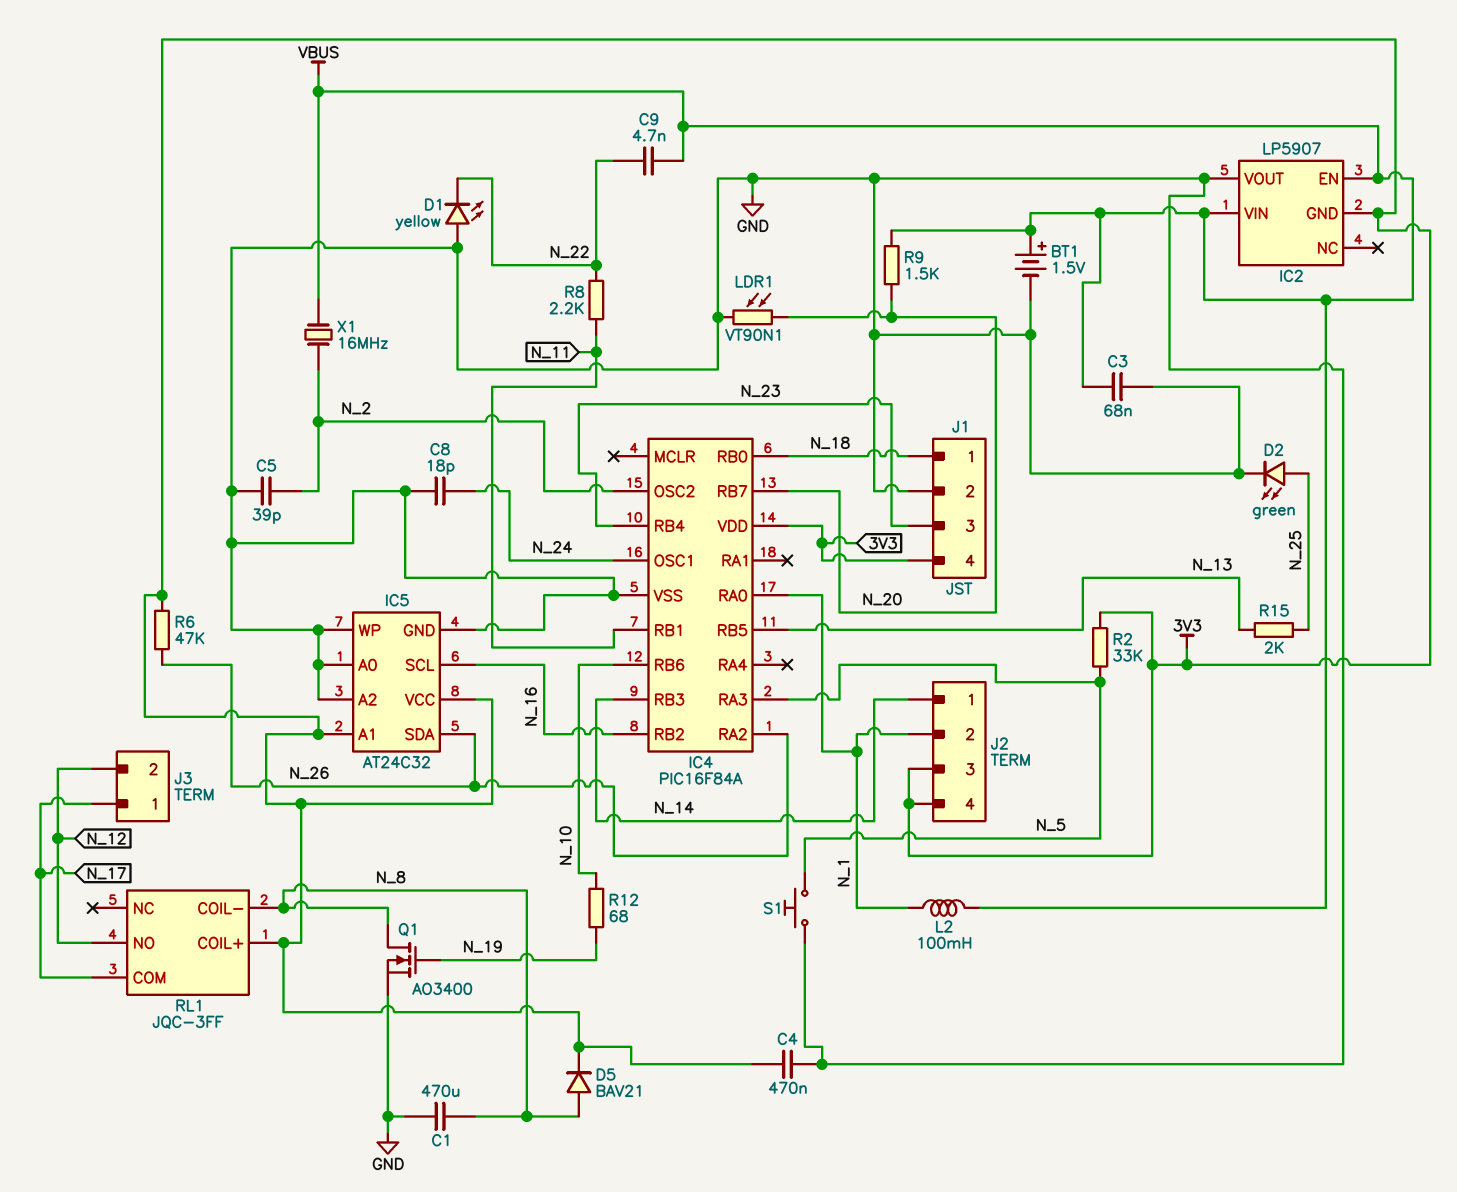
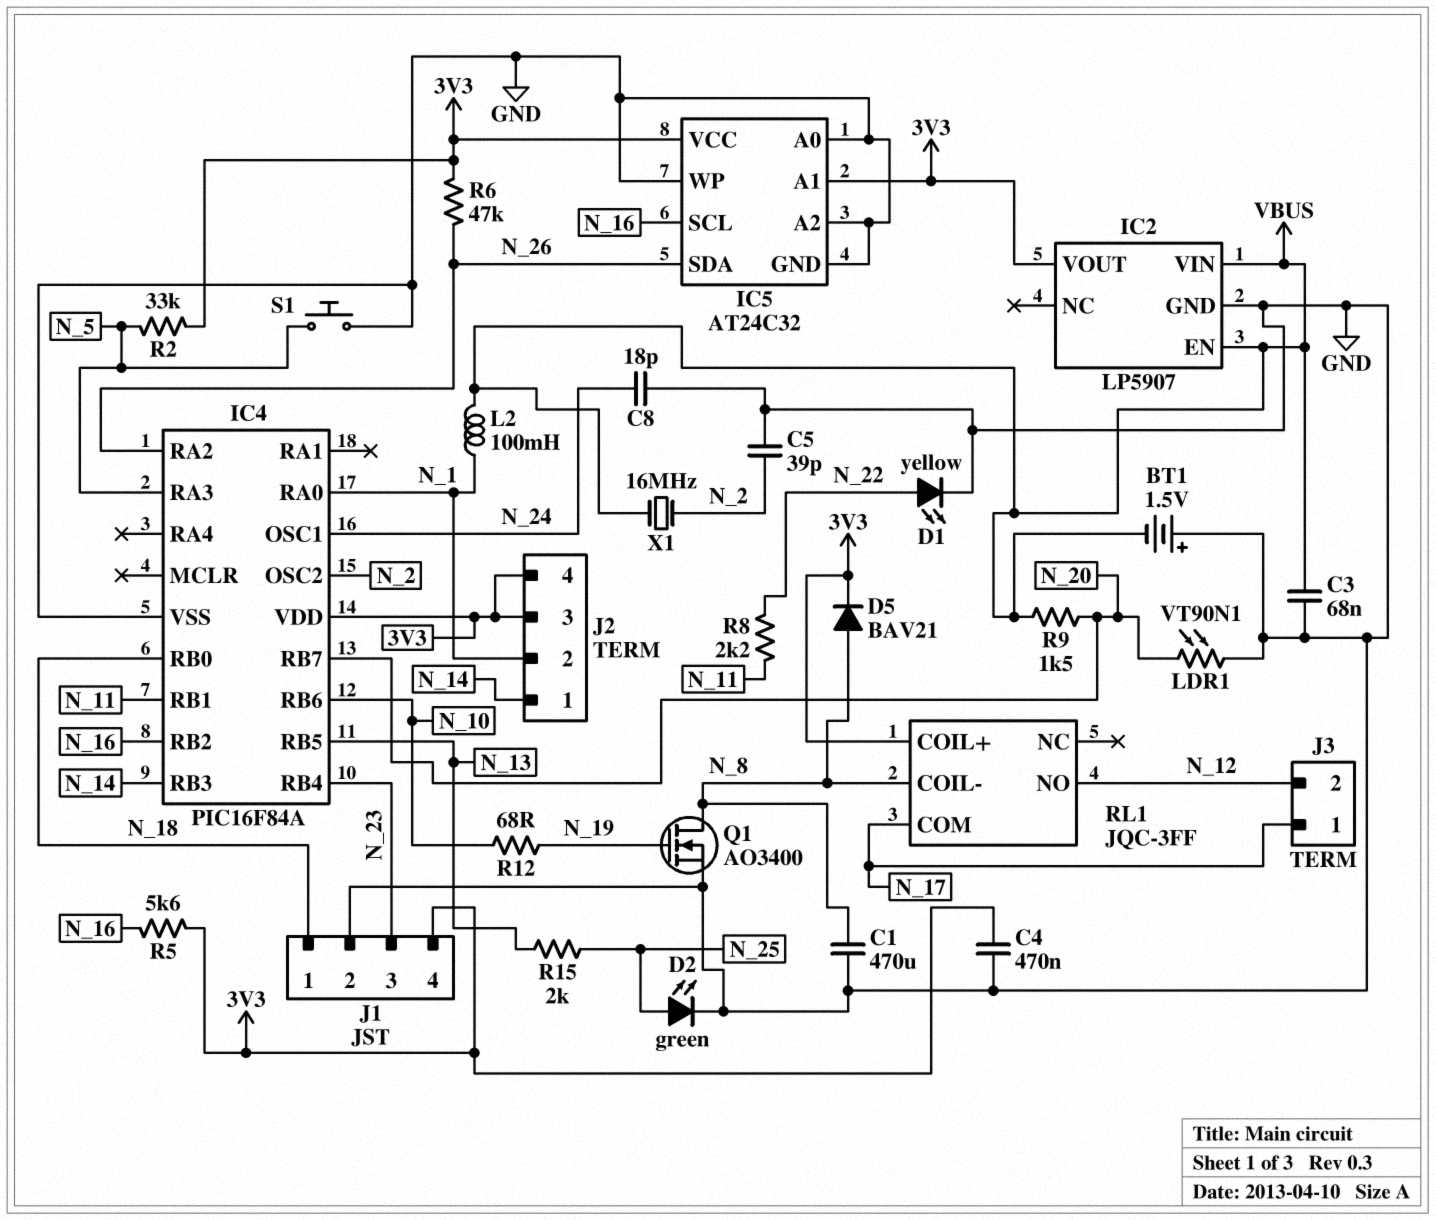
BT1: 1.5V (plus VBUS, minus GND) -> 1.5V (plus GND, minus VBUS)
C9: 4.7nF (N_22, VBUS) -> none
D1: LED yellow (A GND, K N_22) -> LED yellow (A N_22, K GND)
IC2 pin GND: 3V3 -> GND
IC2 pin VOUT: GND -> 3V3
R5: none -> 5.6k (3V3, N_16)

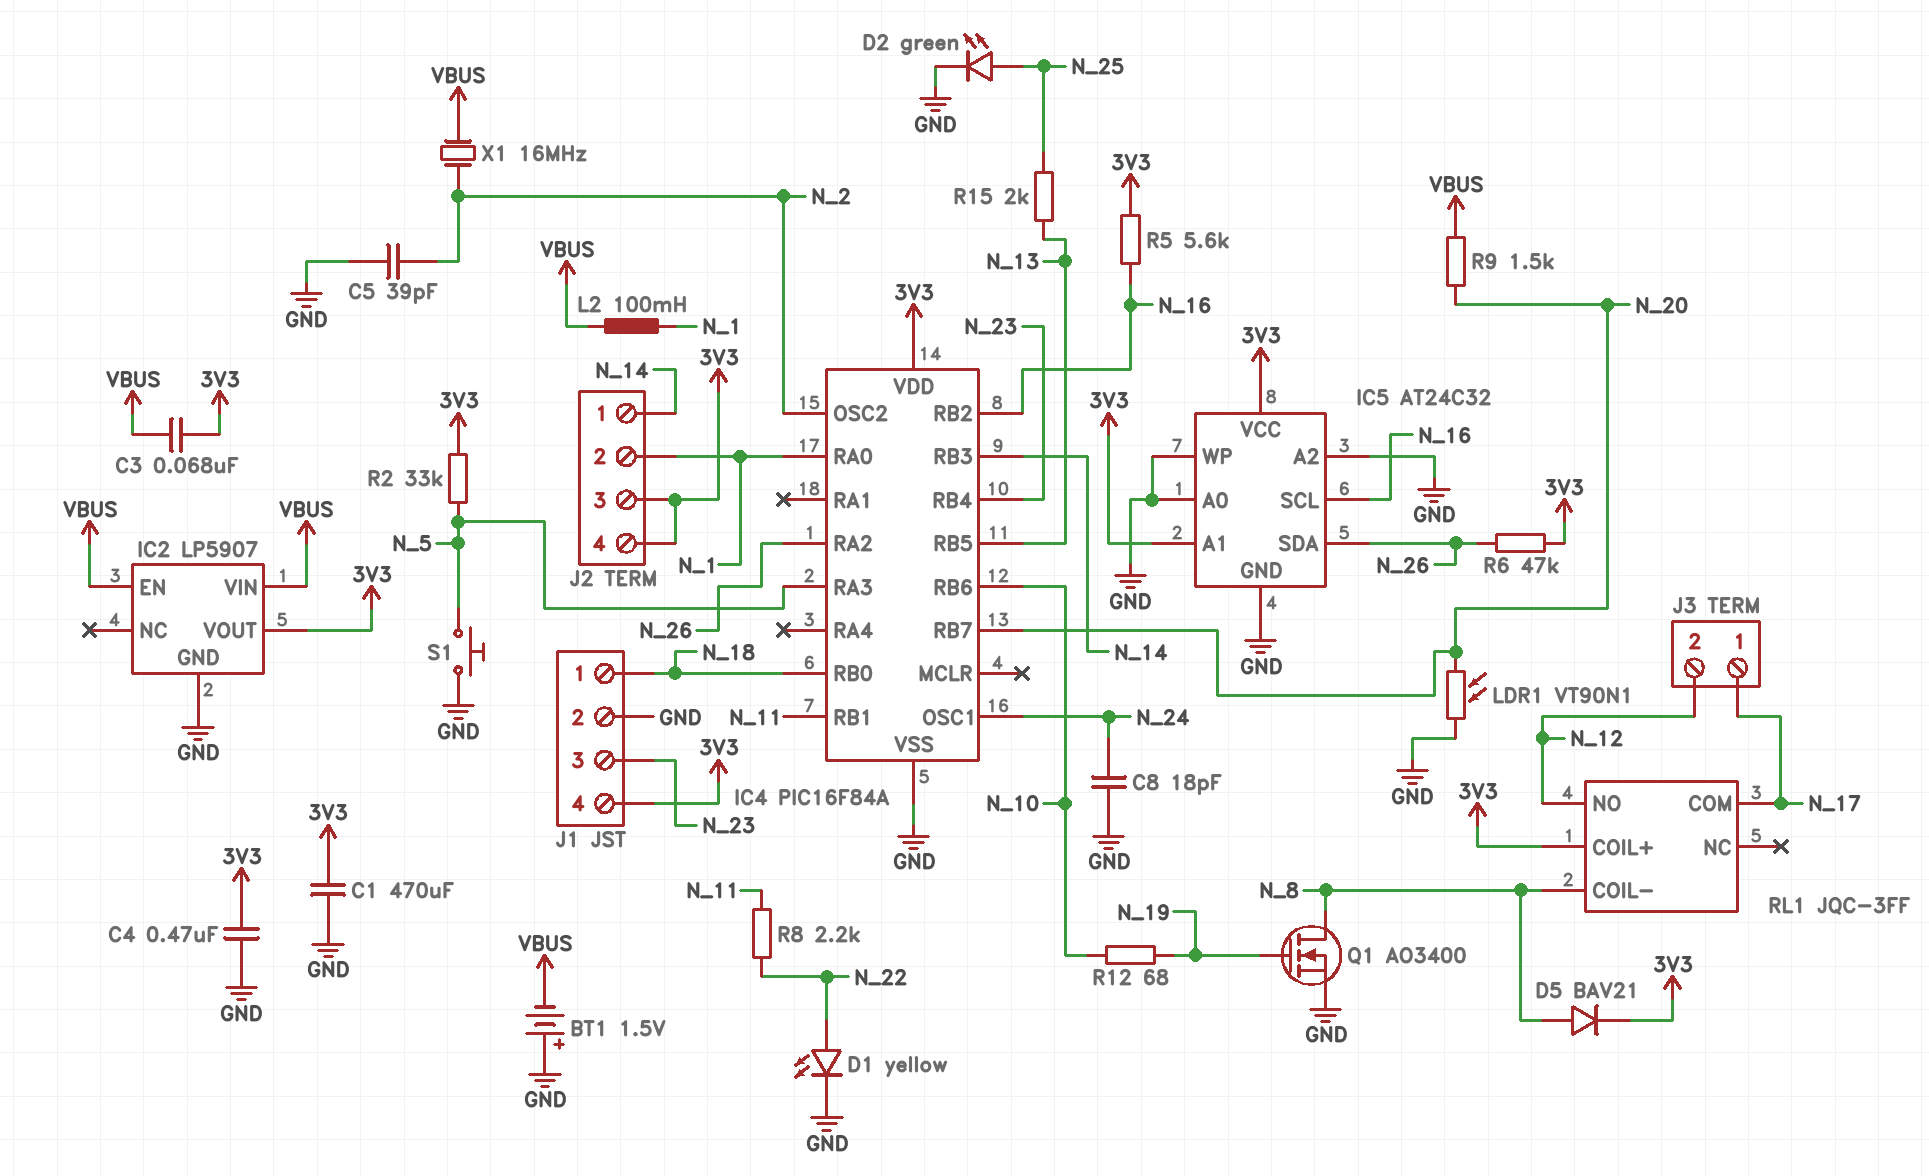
C1: 470uF (GND, N_8) -> 470uF (3V3, GND)
C3: 68nF (GND, VBUS) -> 68nF (3V3, VBUS)

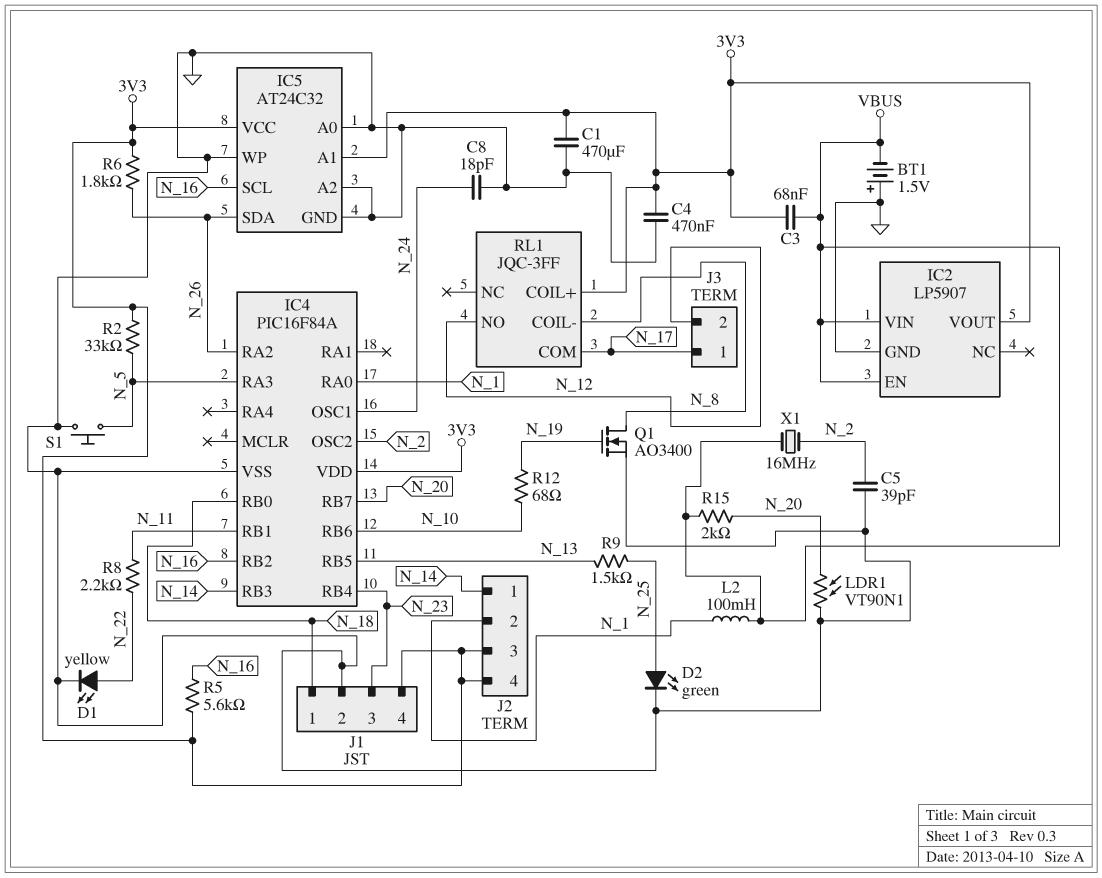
D5: diode BAV21 (A N_8, K 3V3) -> none
R6: 47k (3V3, N_26) -> 1.8k (3V3, N_26)
R9: 1.5k (N_20, VBUS) -> 1.5k (N_13, N_25)
R15: 2k (N_13, N_25) -> 2k (N_20, VBUS)

